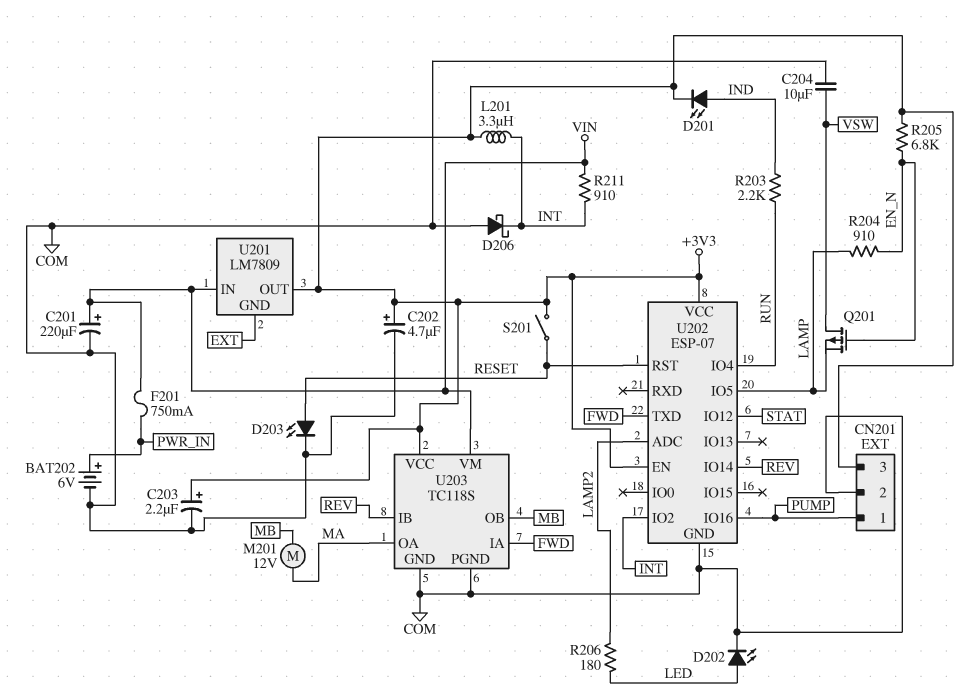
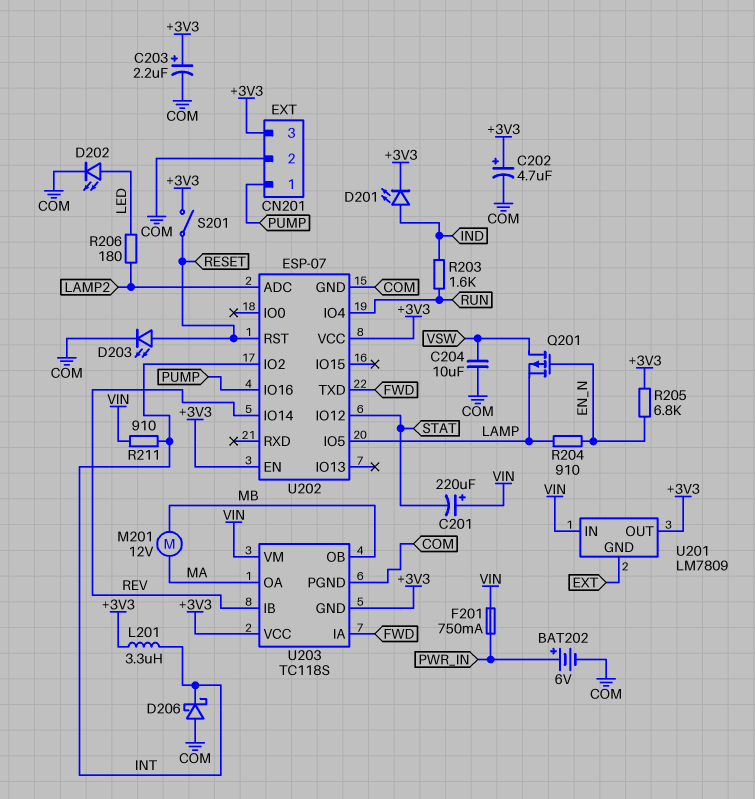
C201: 220uF (plus VIN, minus COM) -> 220uF (plus VIN, minus STAT)
R203: 2.2k (IND, RUN) -> 1.6k (IND, RUN)
U203 pin GND: COM -> +3V3

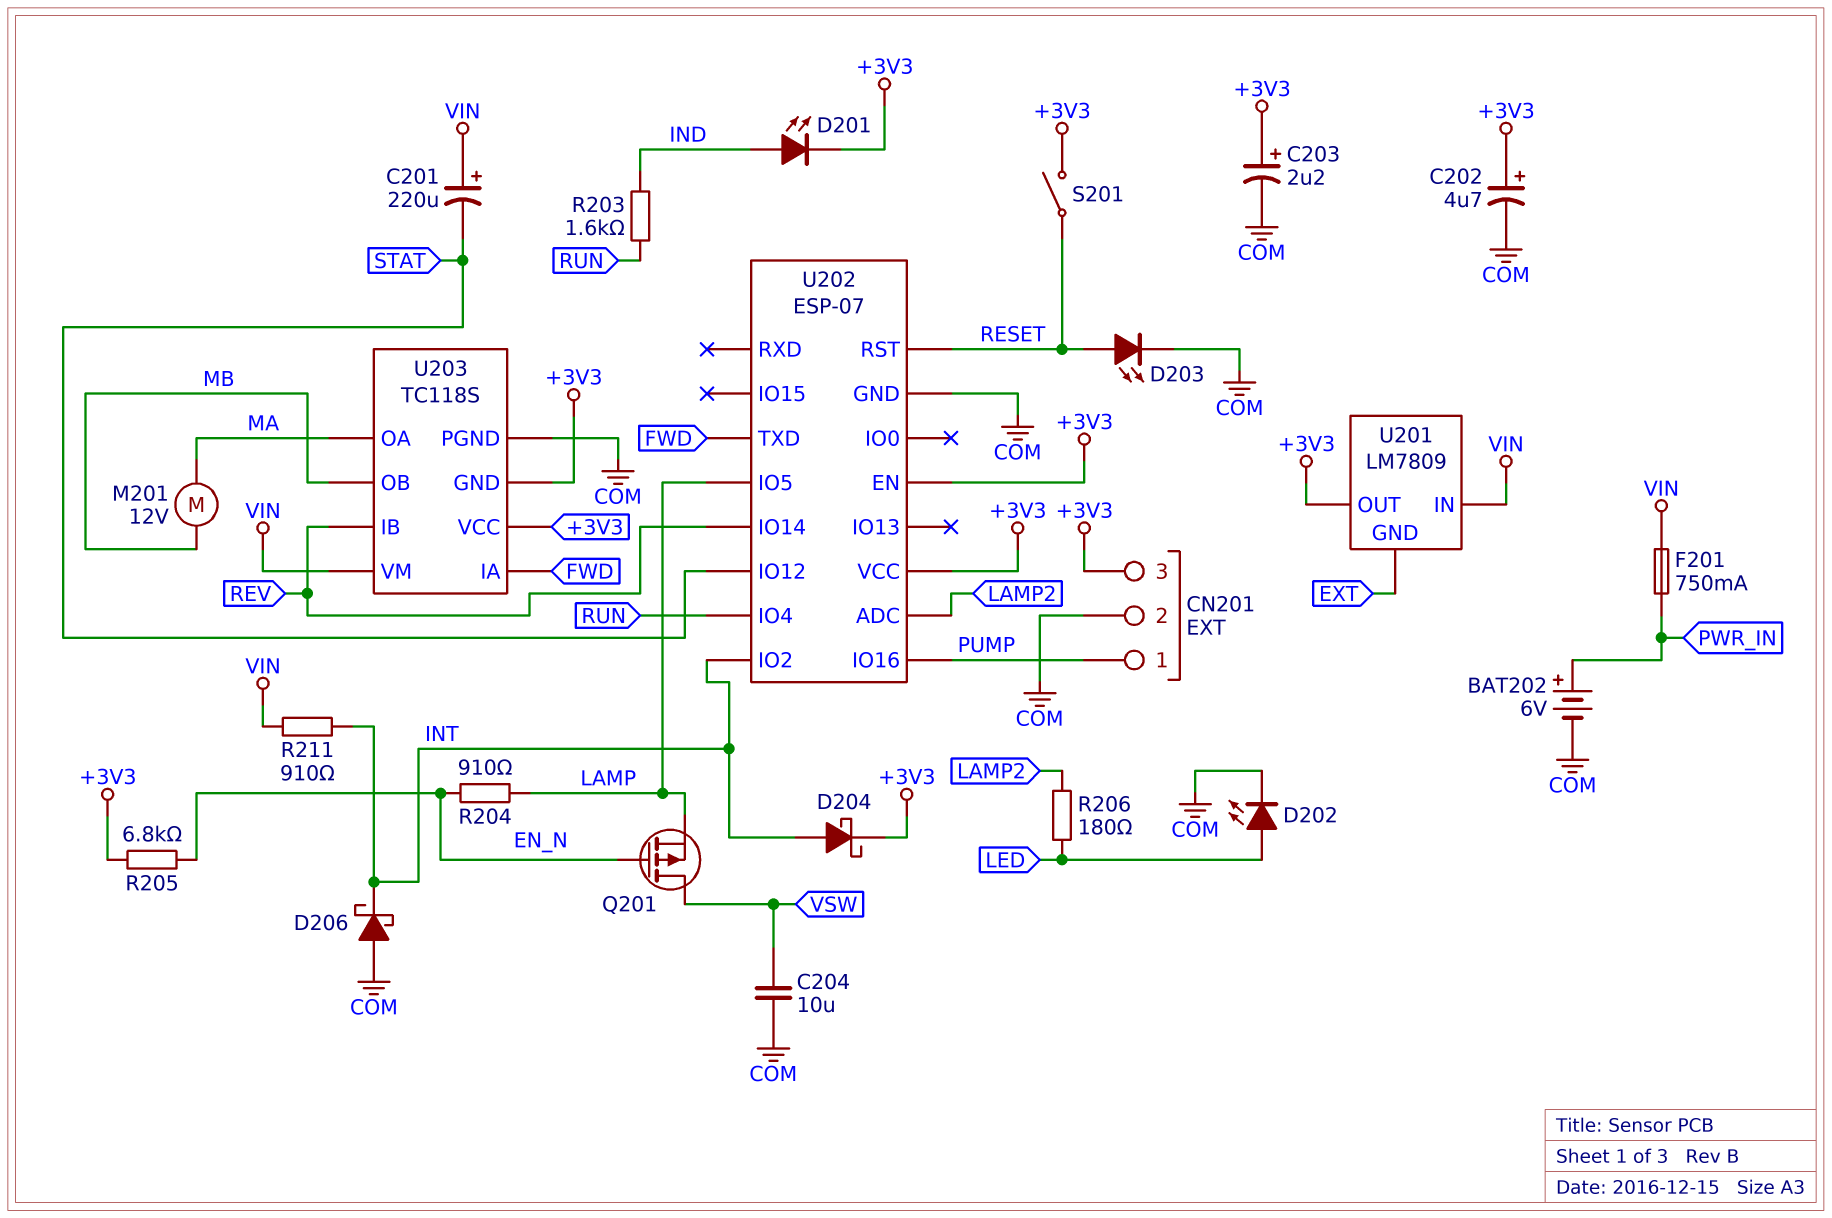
D204: none -> schottky (A INT, K +3V3)
L201: 3.3uH (+3V3, INT) -> none

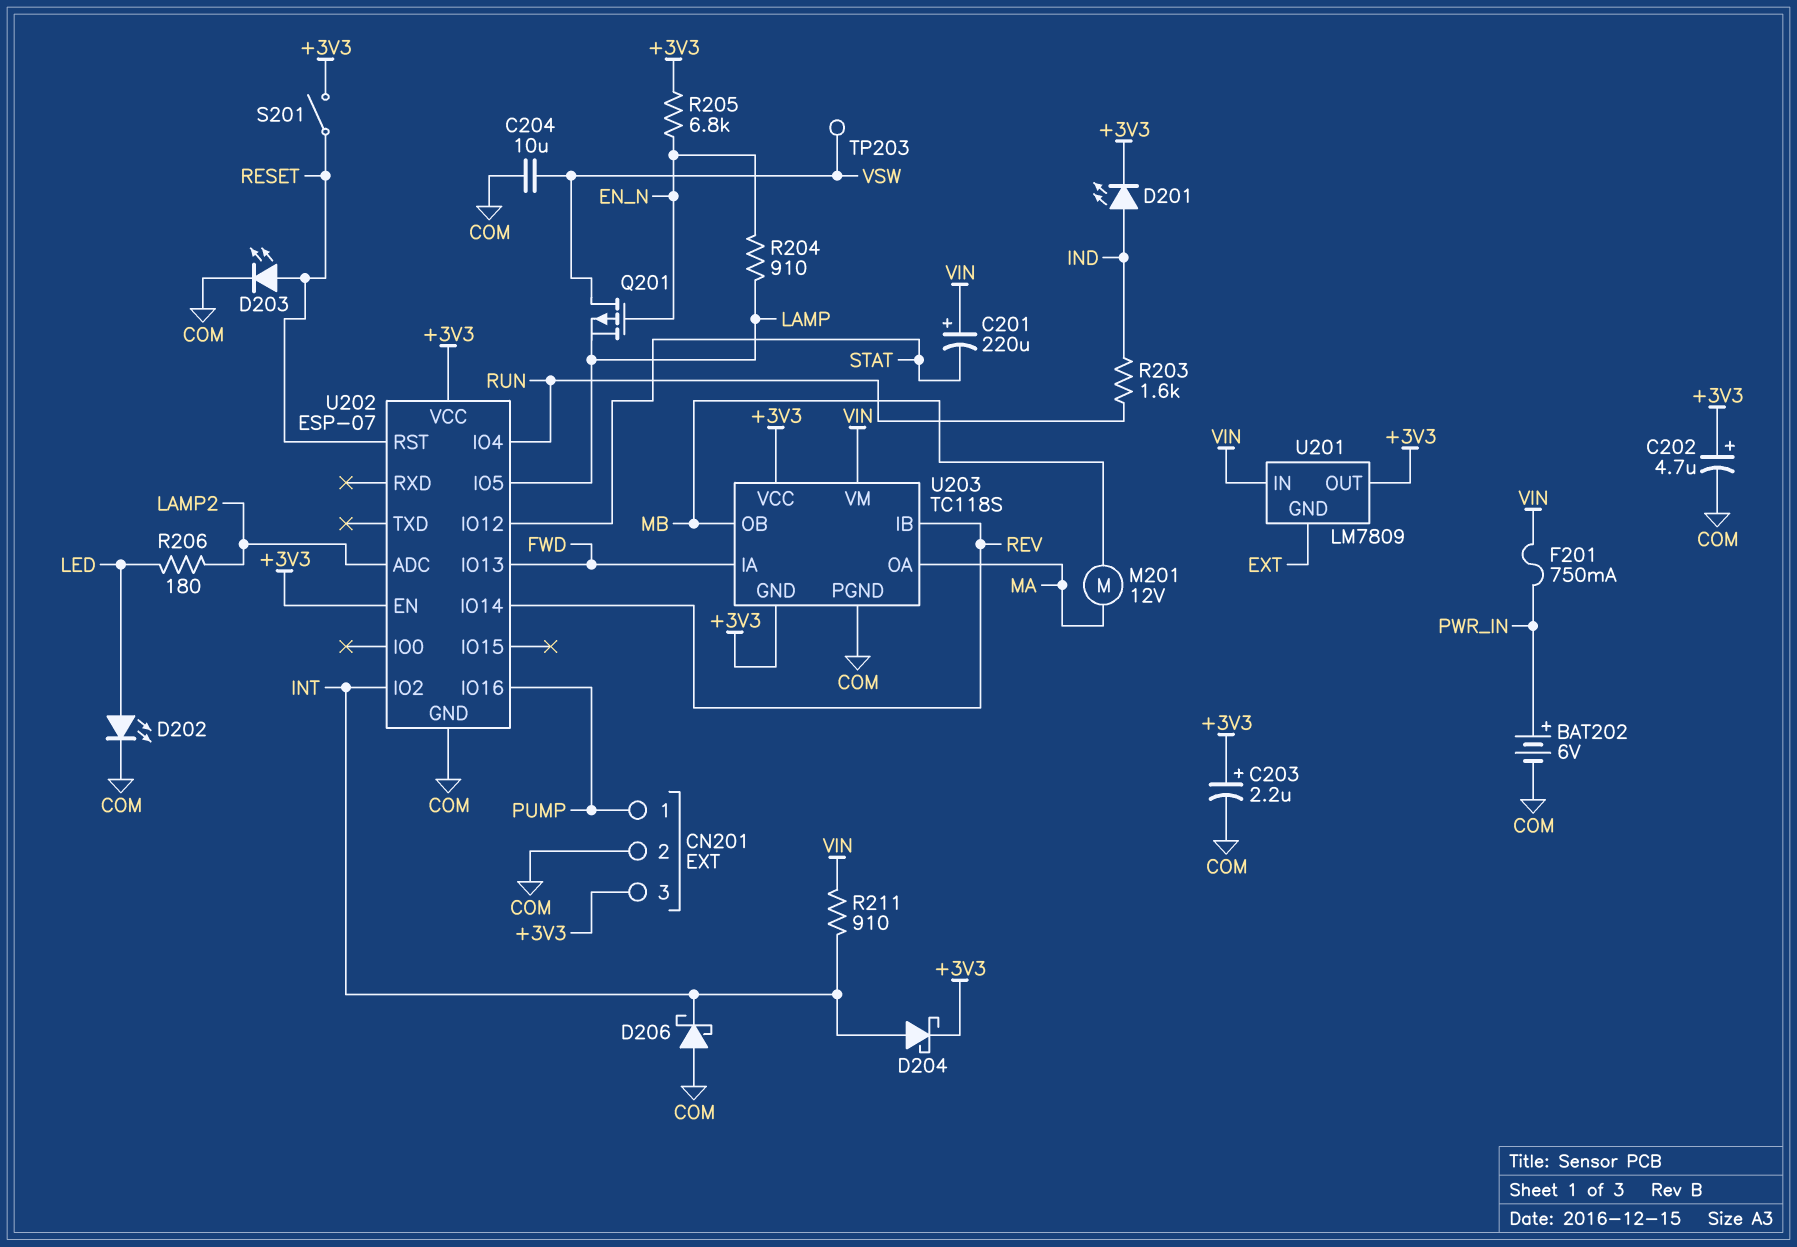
TP203: none -> test point (VSW)
U202 pin IO13: none -> FWD
U202 pin TXD: FWD -> none

